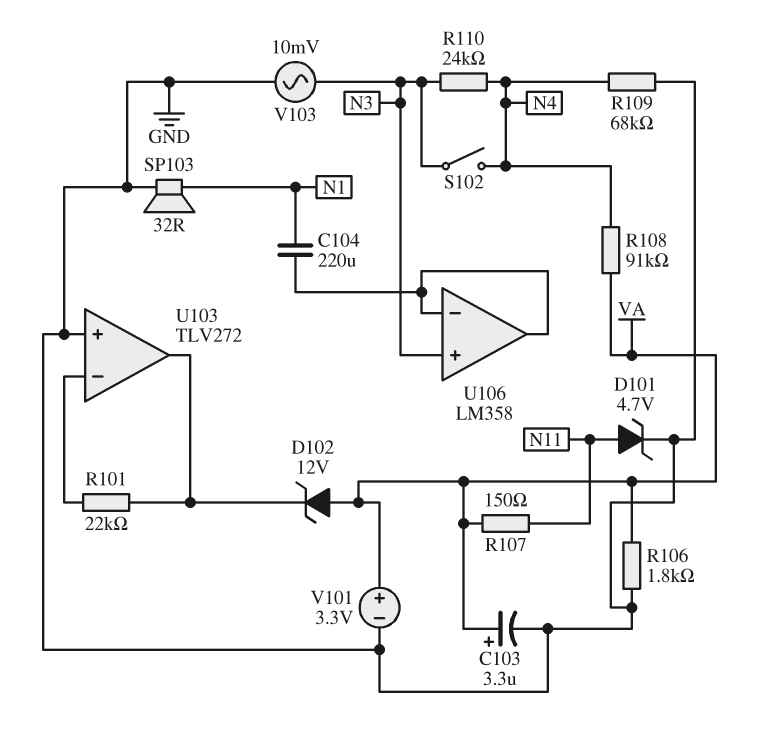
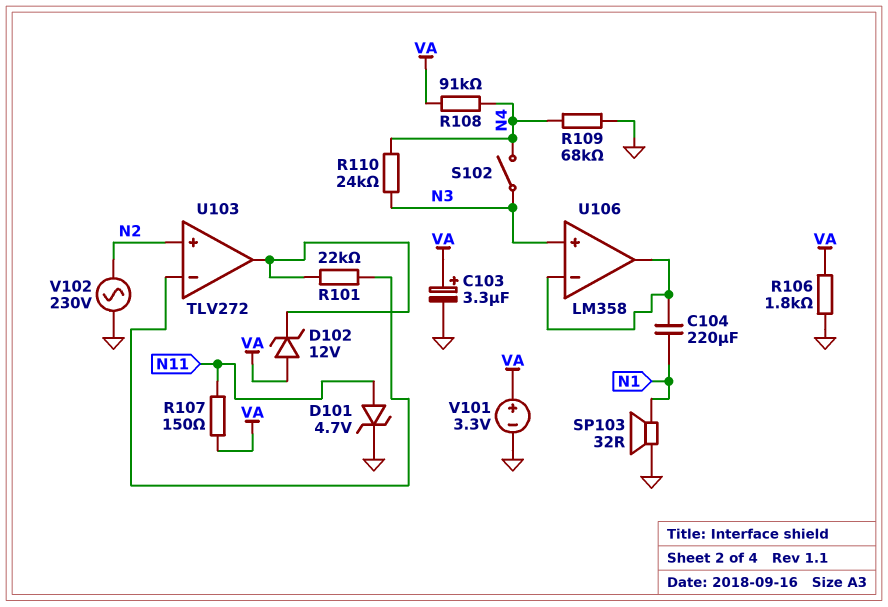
U103 pin in+: GND -> N2
V102: none -> AC 230V (GND, N2)
V103: AC 10mV (GND, N3) -> none

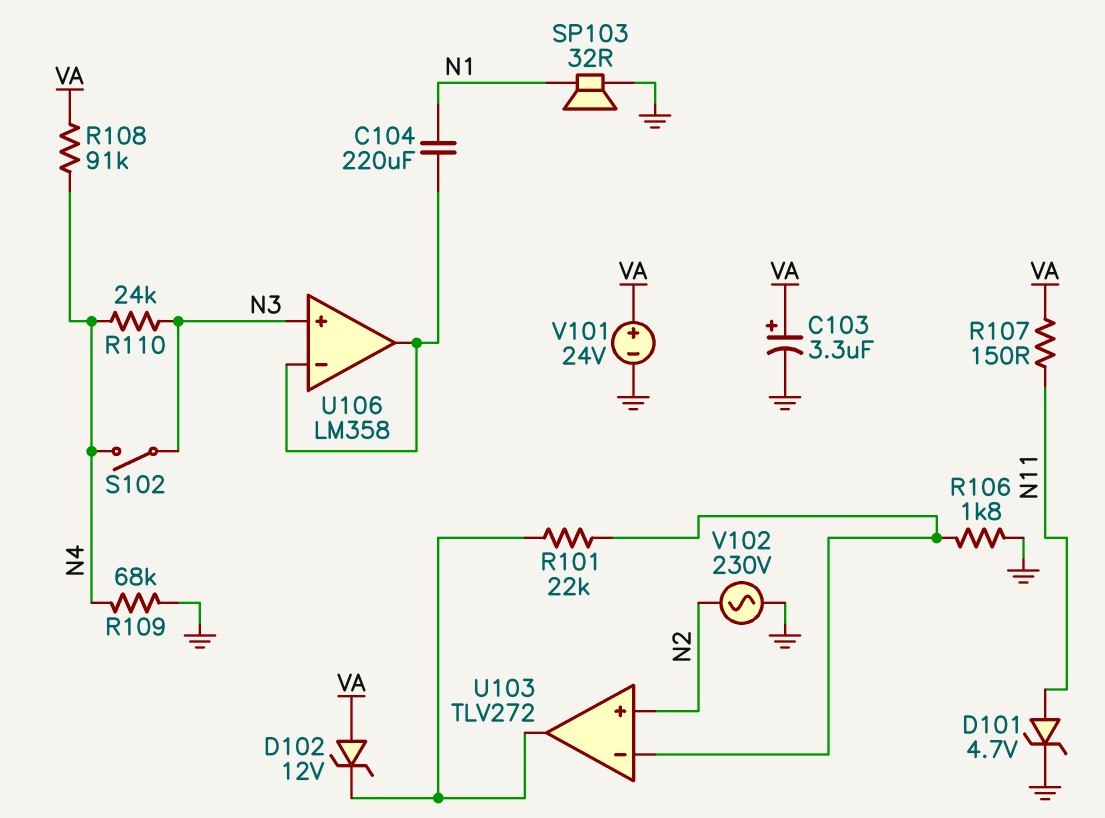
R106: 1.8k (GND, VA) -> 1.8k (GND, U103/in-)
V101: 3.3V (plus VA, minus GND) -> 24V (plus VA, minus GND)

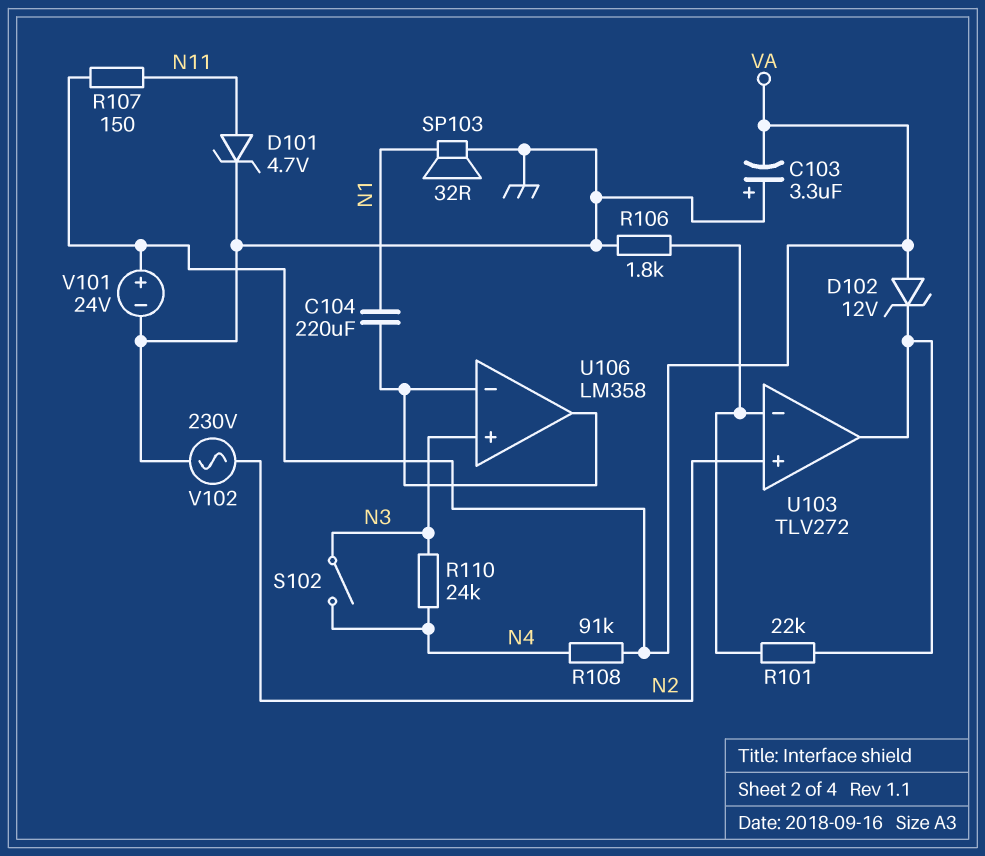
C103: 3.3uF (plus VA, minus GND) -> 3.3uF (plus GND, minus VA)
R109: 68k (GND, N4) -> none

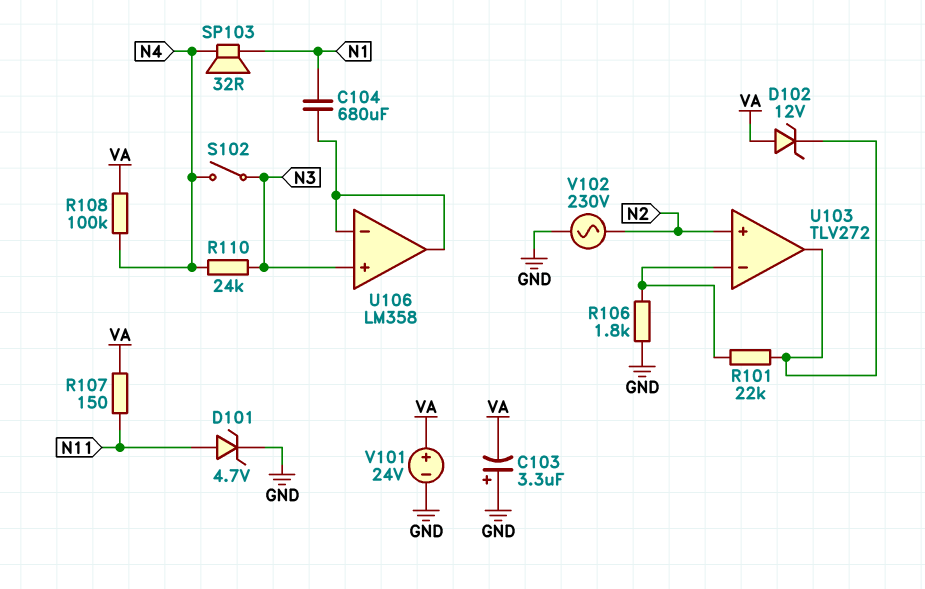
C104: 220uF (N1, U106/in-) -> 680uF (N1, U106/in-)
R108: 91k (N4, VA) -> 100k (N4, VA)
SP103: speaker 32R (GND, N1) -> speaker 32R (N1, N4)

